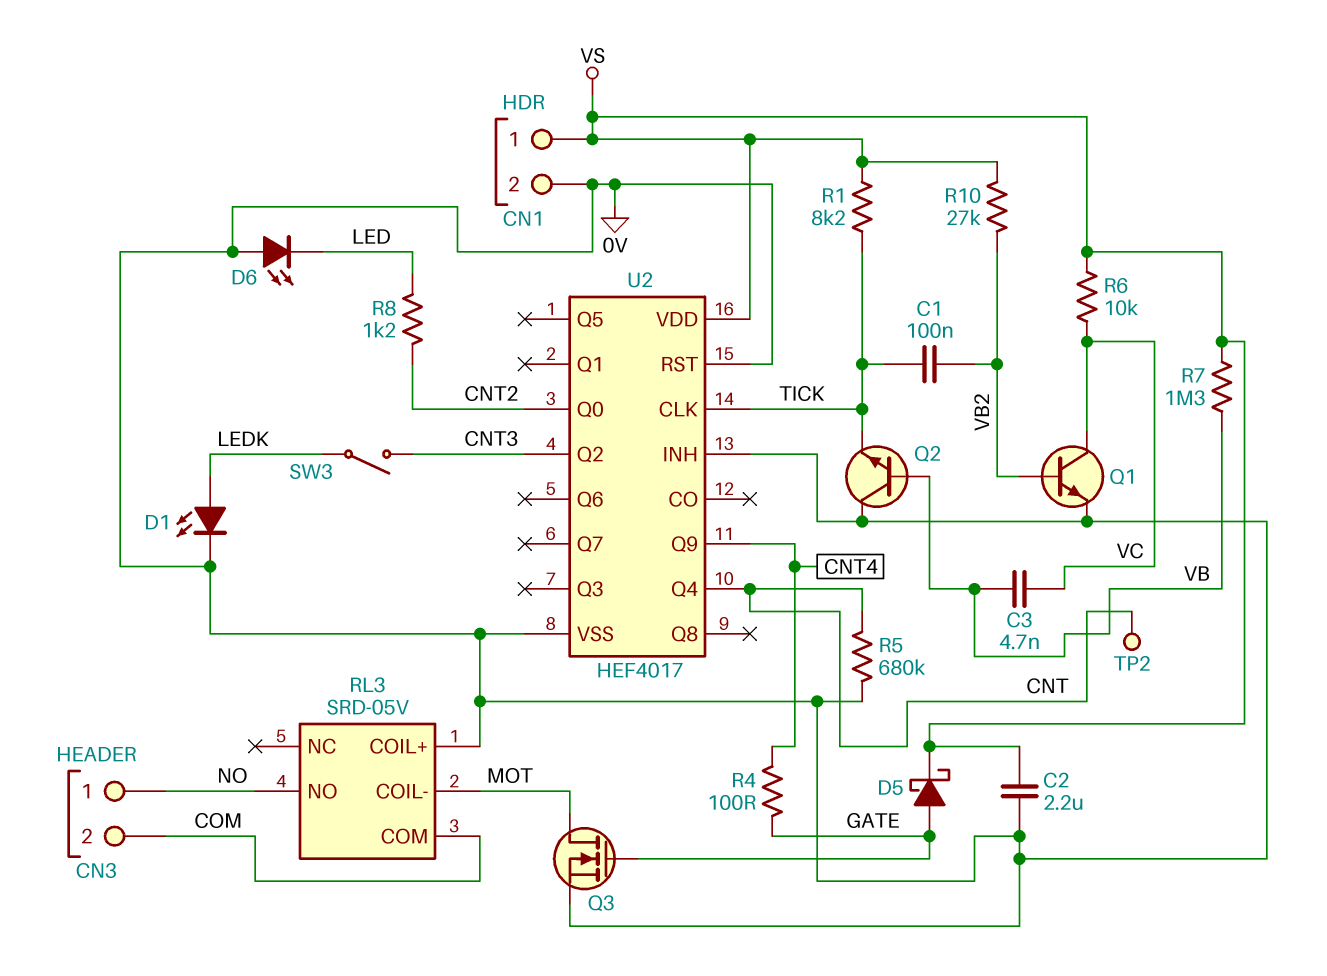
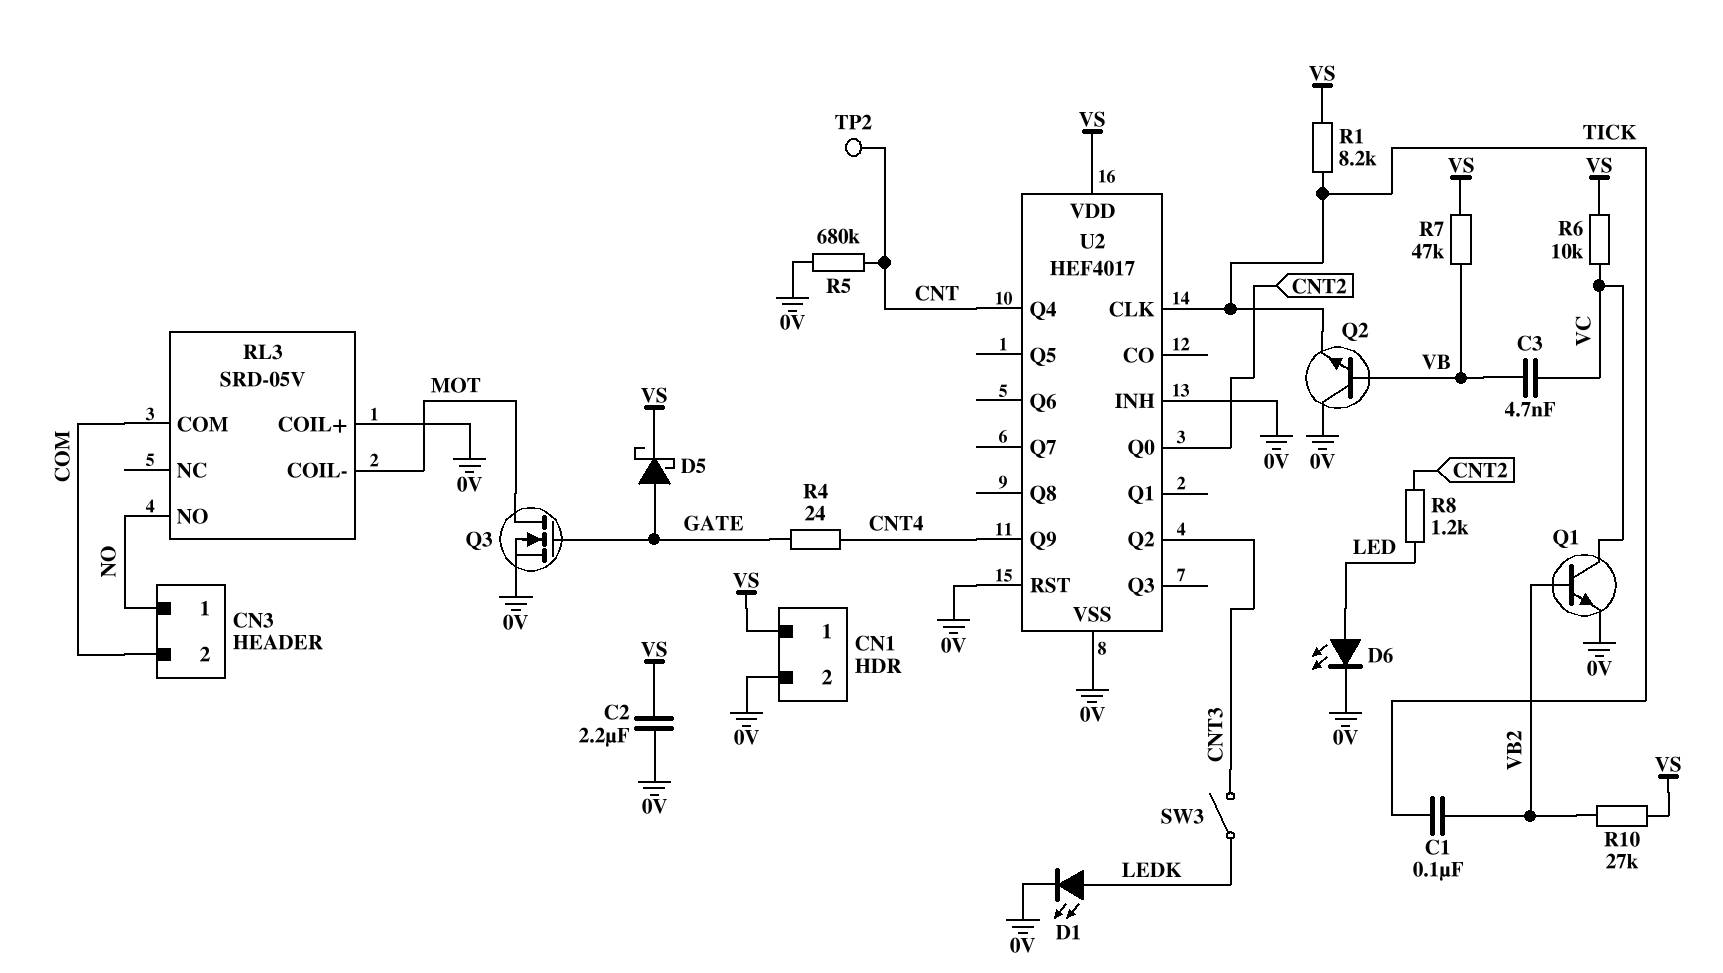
D6: LED (A 0V, K LED) -> LED (A LED, K 0V)
R4: 100 (CNT4, GATE) -> 24 (CNT4, GATE)
R7: 1.3M (VB, VS) -> 47k (VB, VS)

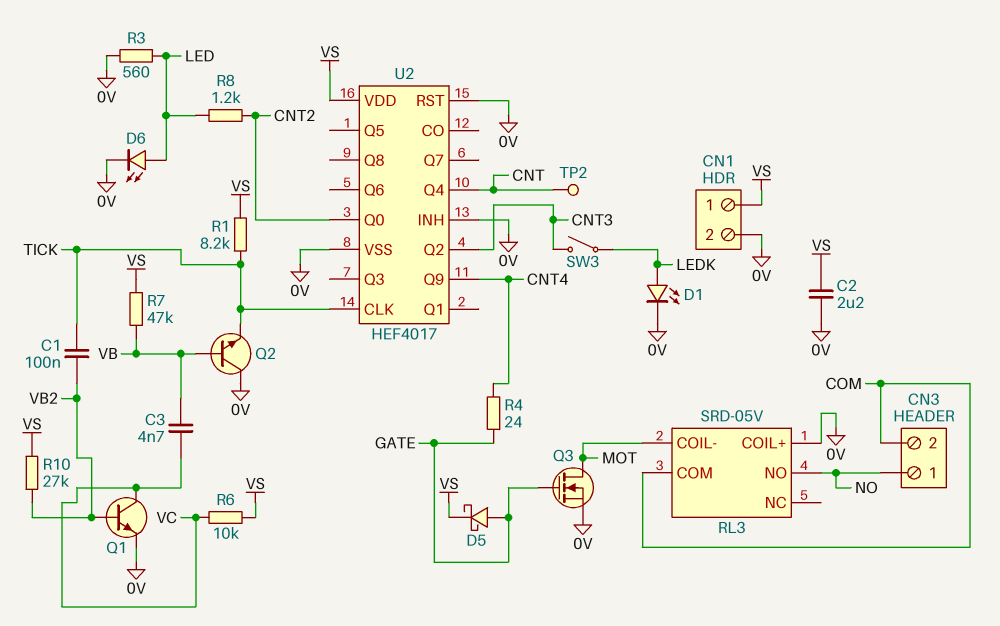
R3: none -> 560 (0V, LED)
R5: 680k (0V, CNT) -> none

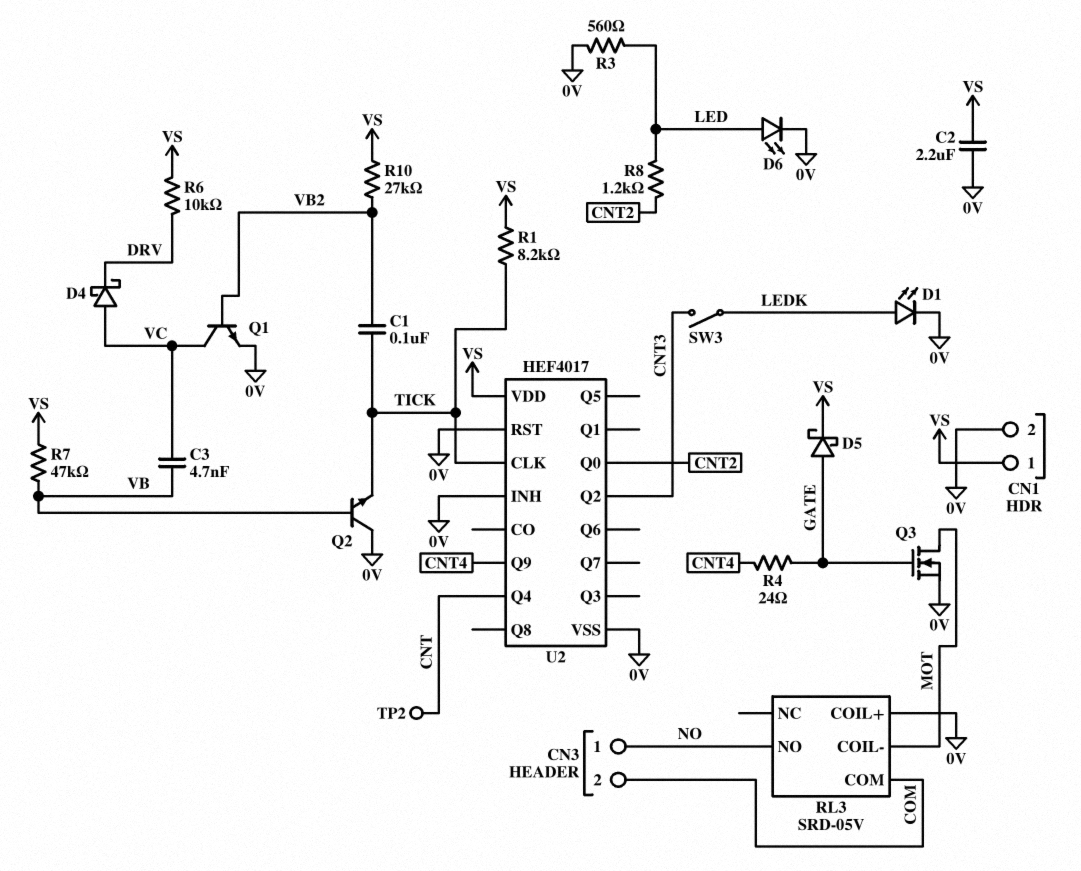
D4: none -> schottky (A VC, K DRV)
R6: 10k (VC, VS) -> 10k (DRV, VS)

